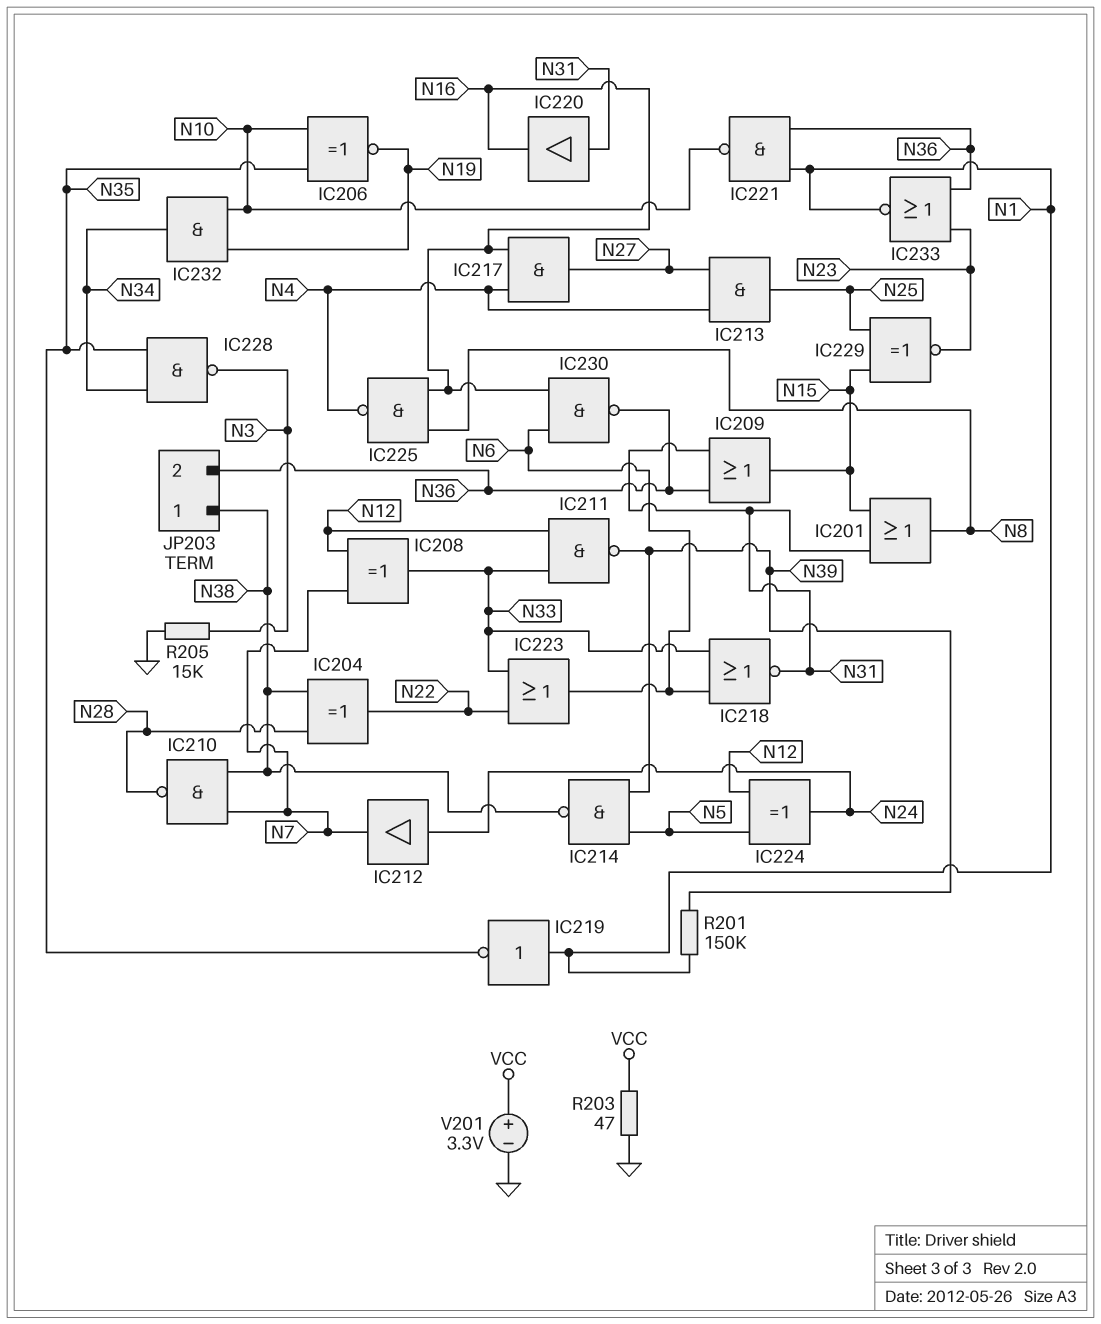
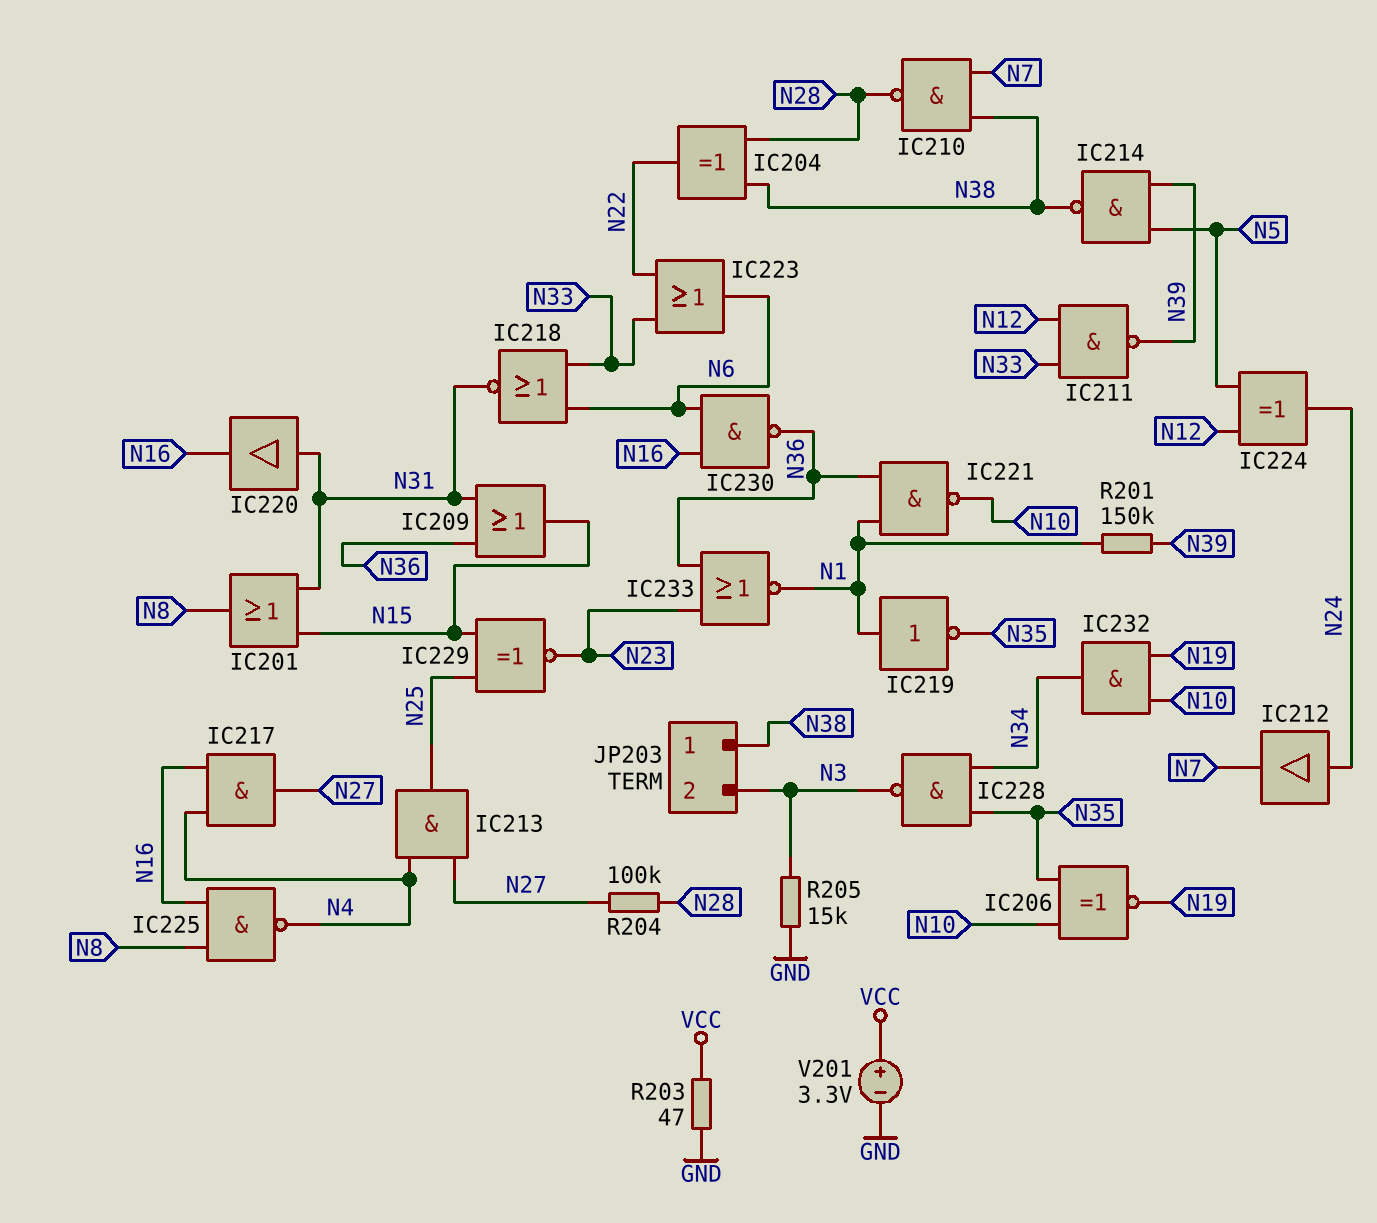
IC208: XOR (in N7, in N12, out N33) -> none
JP203 pin 2: N36 -> N3
R204: none -> 100k (N27, N28)

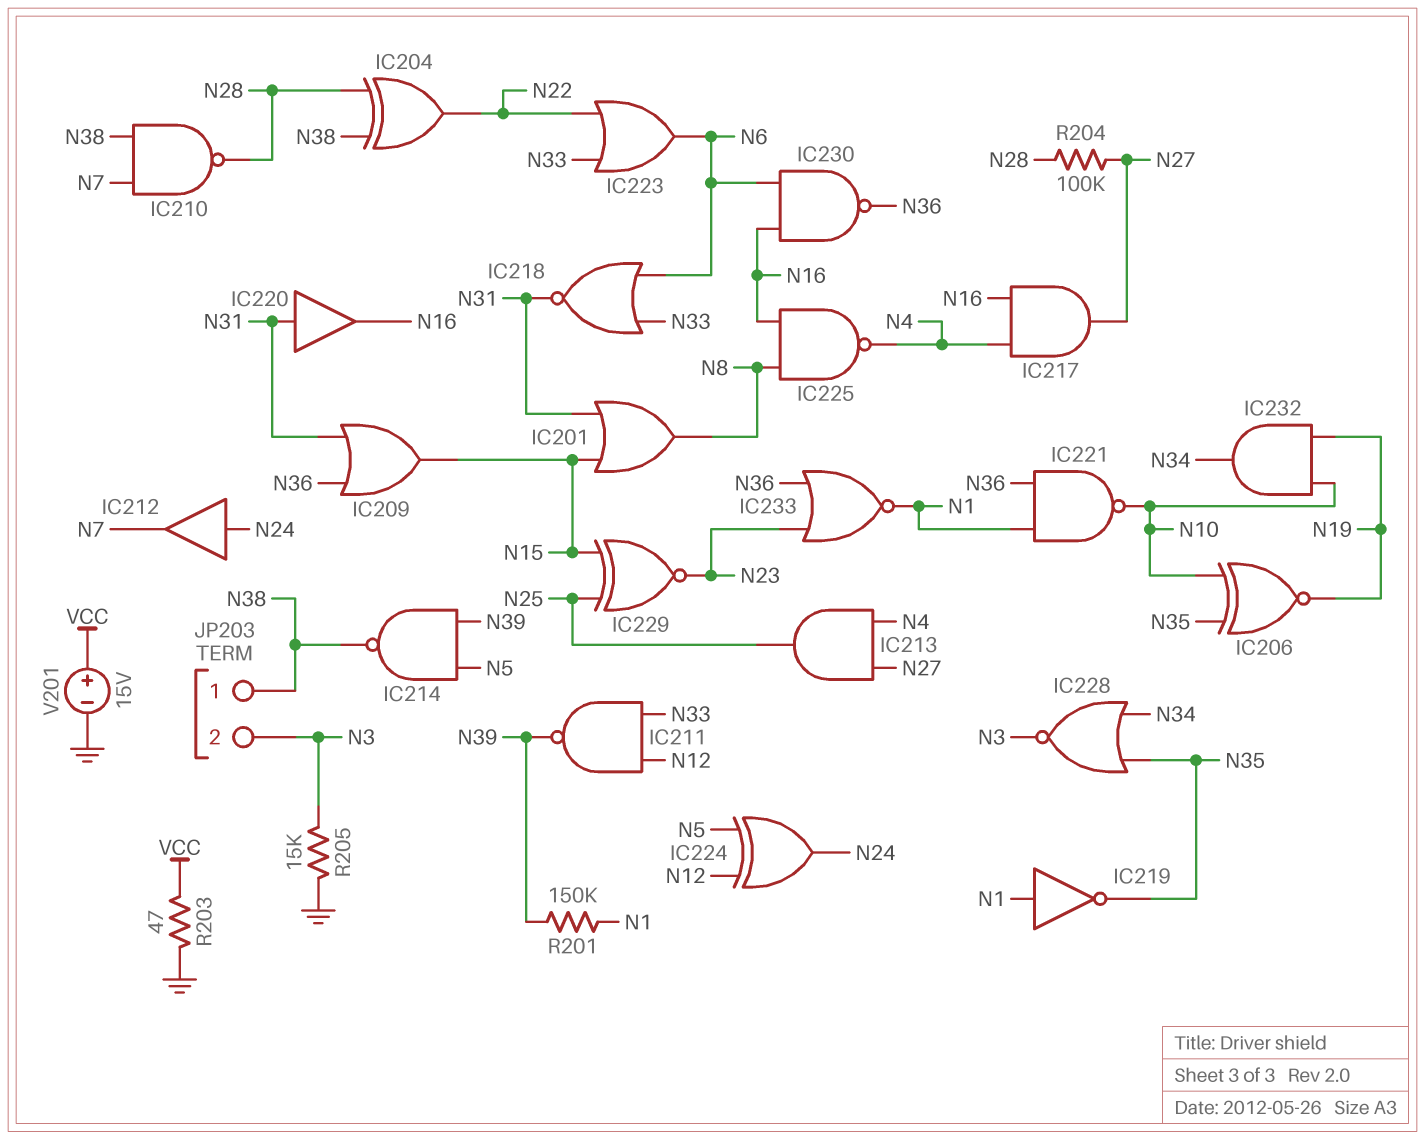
IC228: NAND (in N34, in N35, out N3) -> NOR (in N34, in N35, out N3)
V201: 3.3V (plus VCC, minus GND) -> 15V (plus VCC, minus GND)

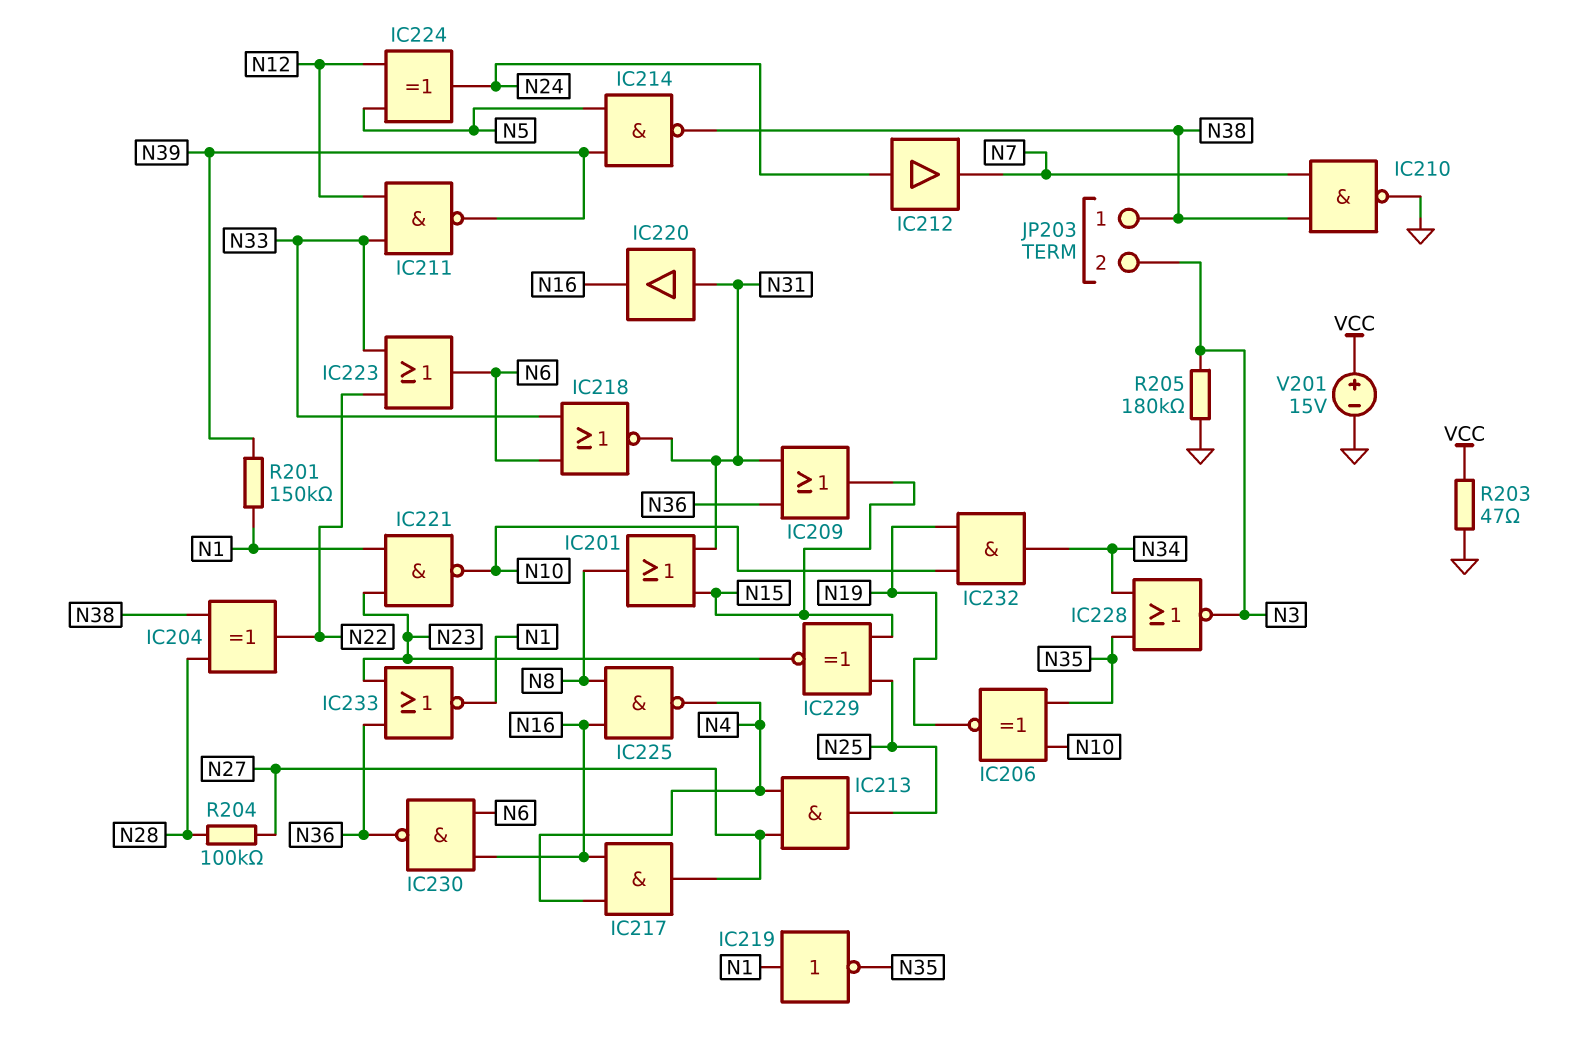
IC210: NAND (in N7, in N38, out N28) -> NAND (in N7, in N38, out GND)
IC221: NAND (in N1, in N36, out N10) -> NAND (in N1, in N23, out N10)
R205: 15k (GND, N3) -> 180k (GND, N3)

